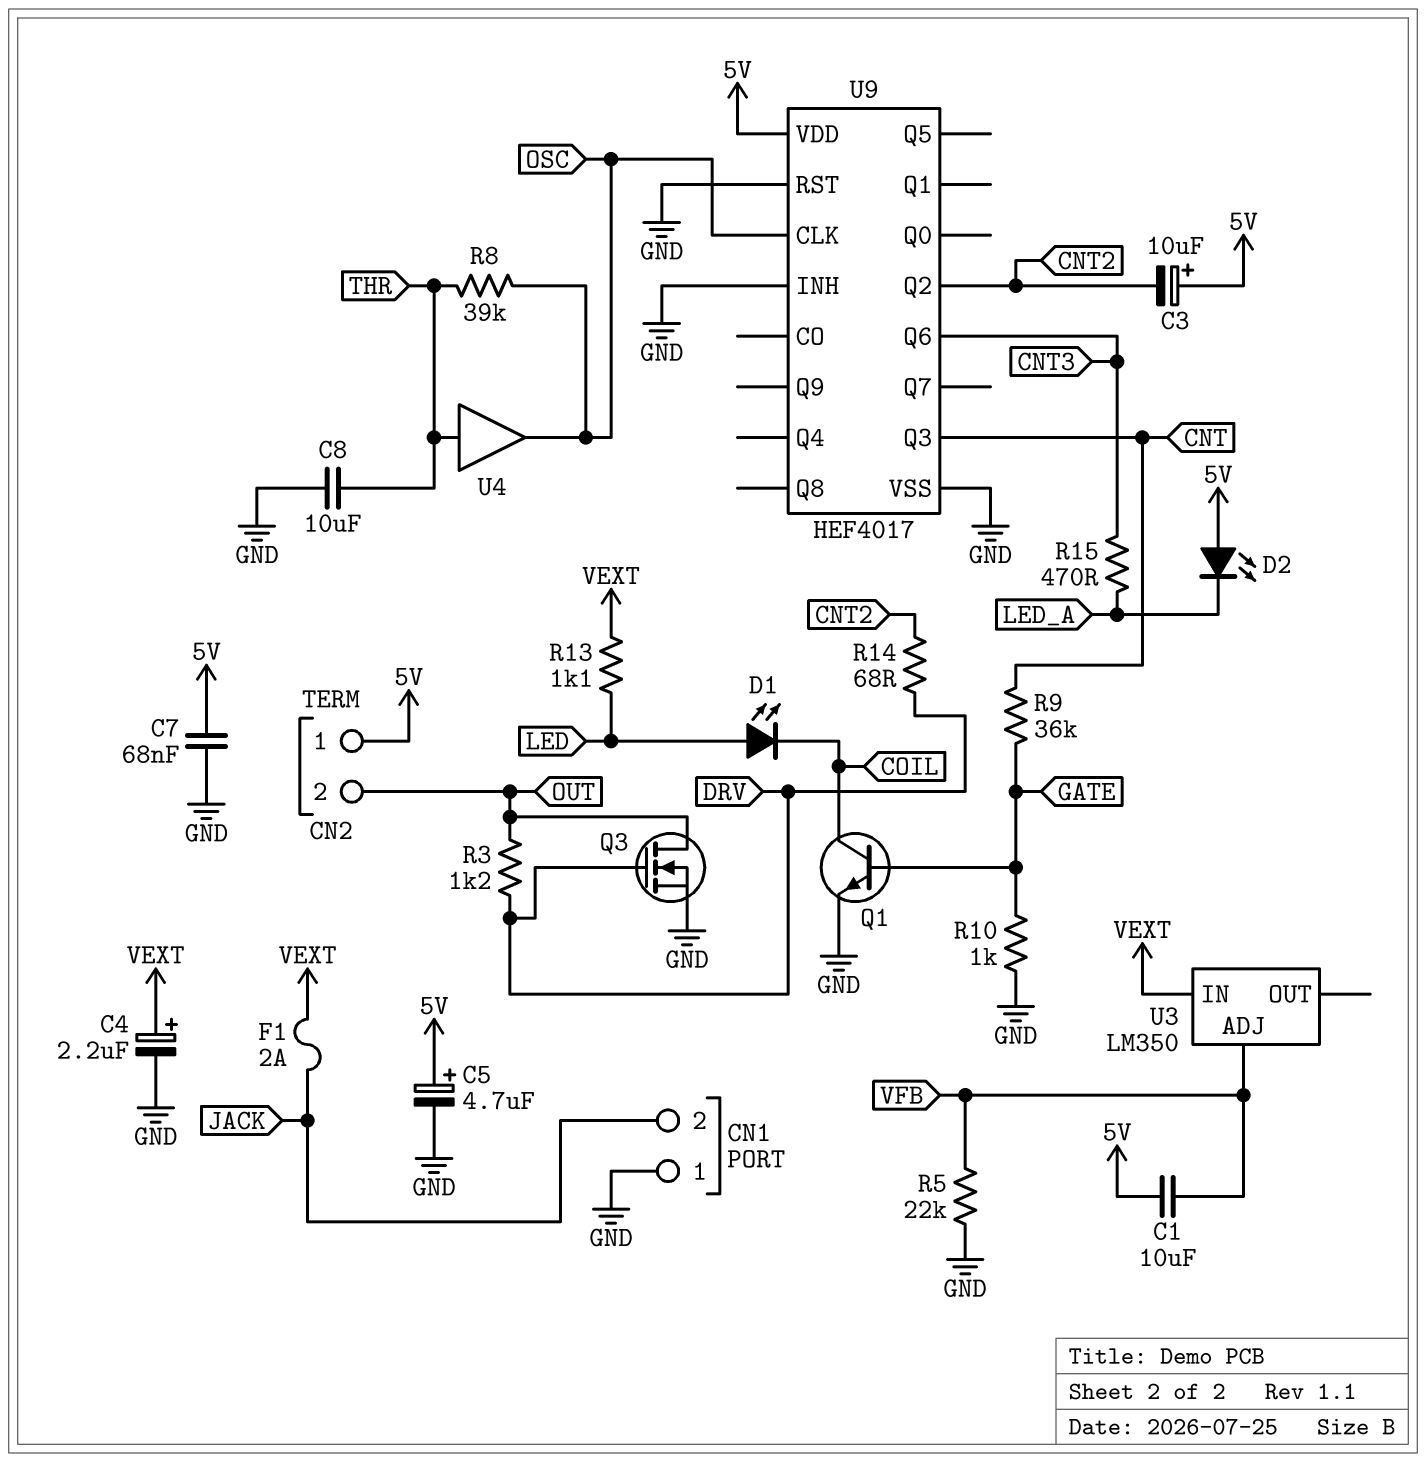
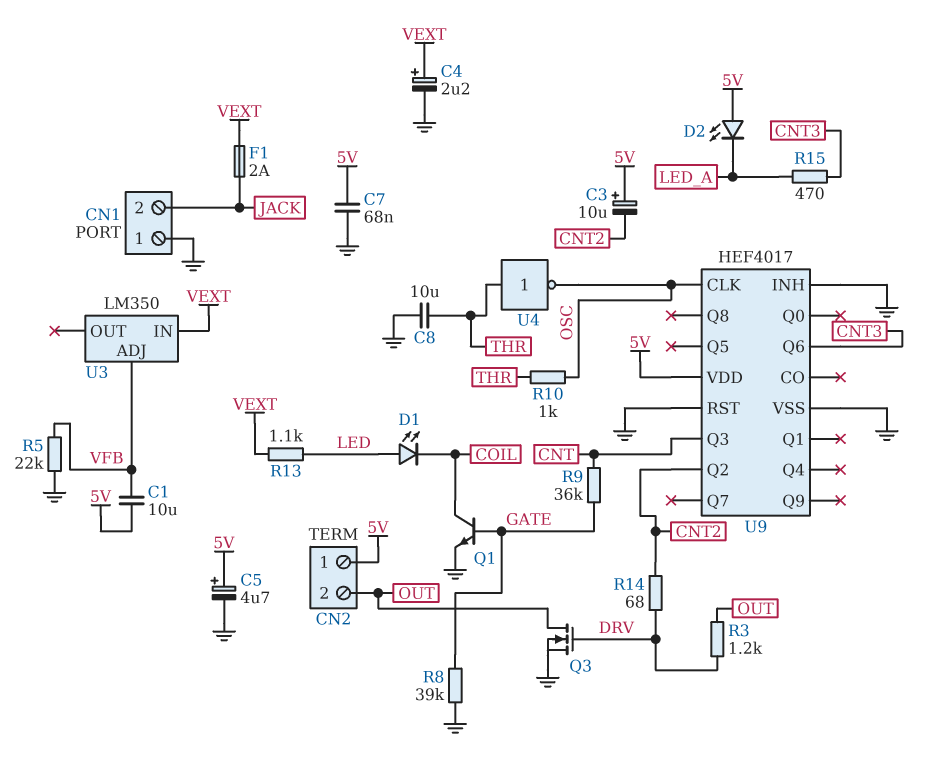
R8: 39k (OSC, THR) -> 39k (GATE, GND)
R10: 1k (GATE, GND) -> 1k (OSC, THR)
U4: buffer (in THR, out OSC) -> NOT (in THR, out OSC)

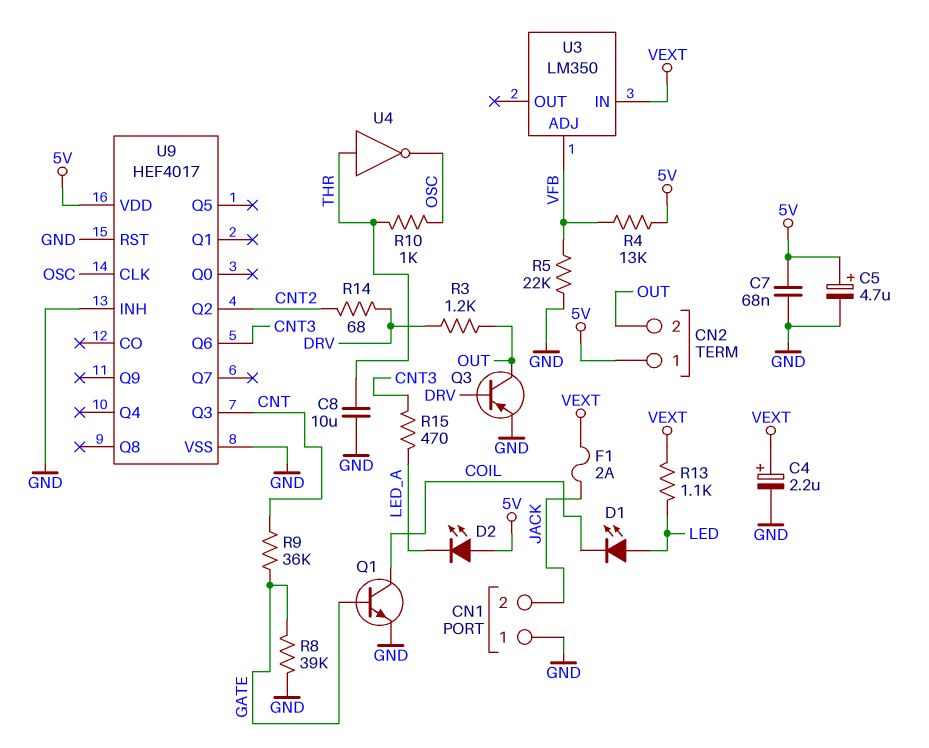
C1: 10uF (5V, VFB) -> none
C3: 10uF (plus 5V, minus CNT2) -> none
Q3: NMOS (G DRV, D OUT, S GND) -> PNP (B DRV, C OUT, E GND)
R4: none -> 13k (5V, VFB)

